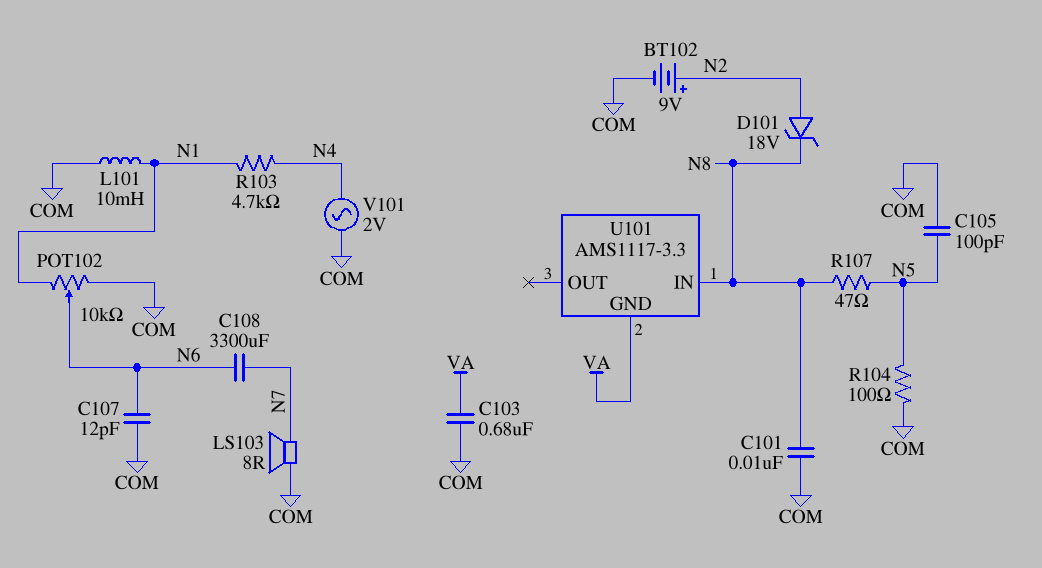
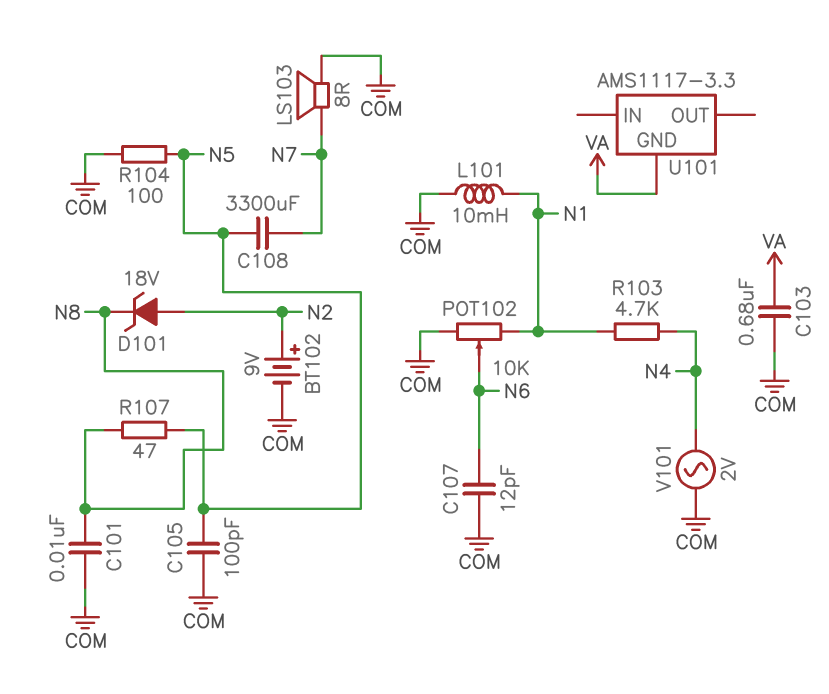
C108: 3300uF (N6, N7) -> 3300uF (N5, N7)
U101 pin IN: N8 -> none

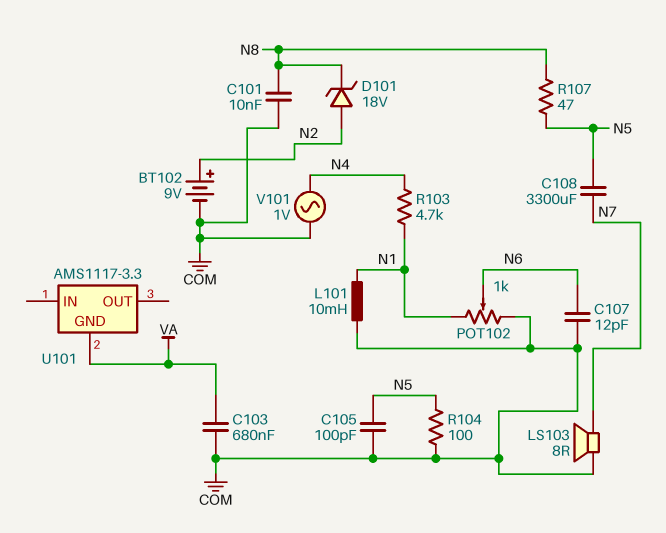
POT102: 10k (COM, N1, wiper N6) -> 1k (COM, N1, wiper N6)
V101: AC 2V (COM, N4) -> AC 1V (COM, N4)

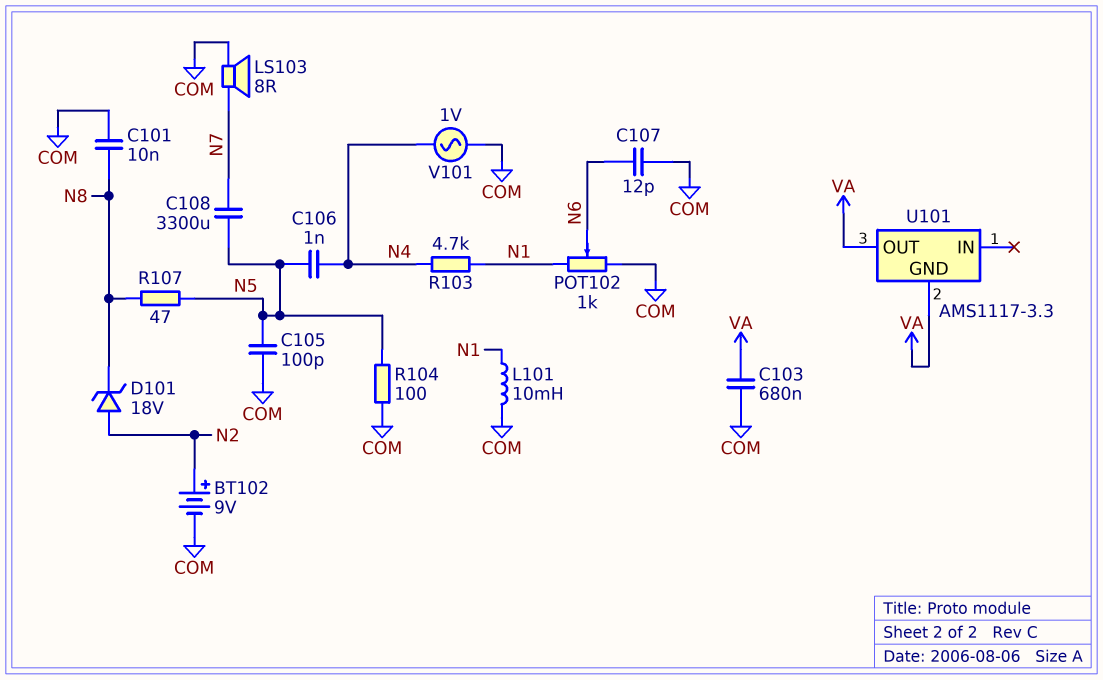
C106: none -> 1nF (N4, N5)
U101 pin OUT: none -> VA

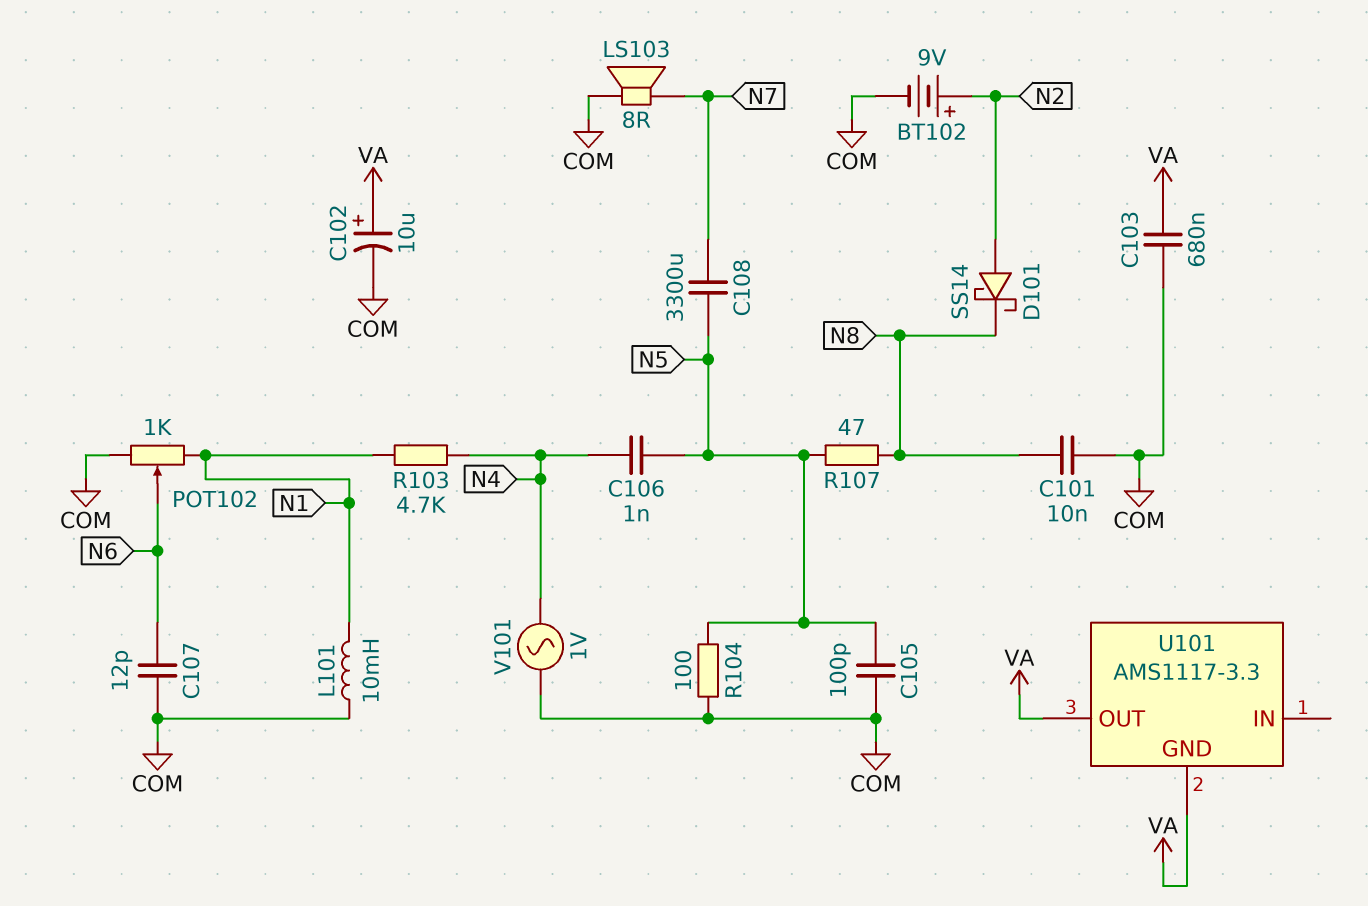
C102: none -> 10uF (plus VA, minus COM)
D101: zener 18V (A N2, K N8) -> schottky SS14 (A N2, K N8)

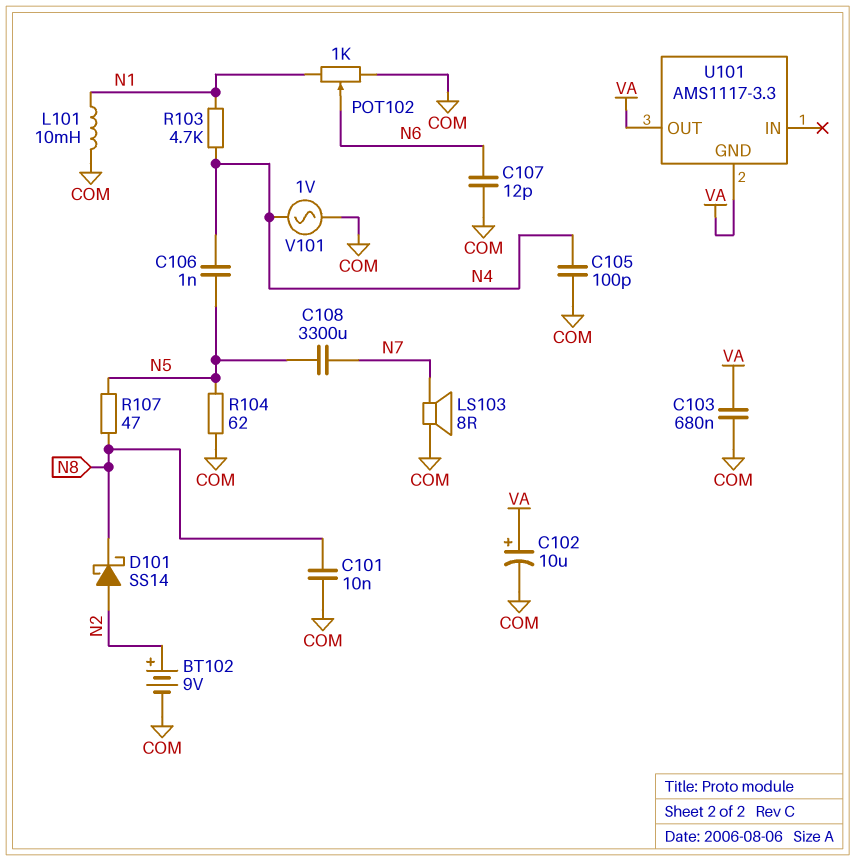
C105: 100pF (COM, N5) -> 100pF (COM, N4)
R104: 100 (COM, N5) -> 62 (COM, N5)

